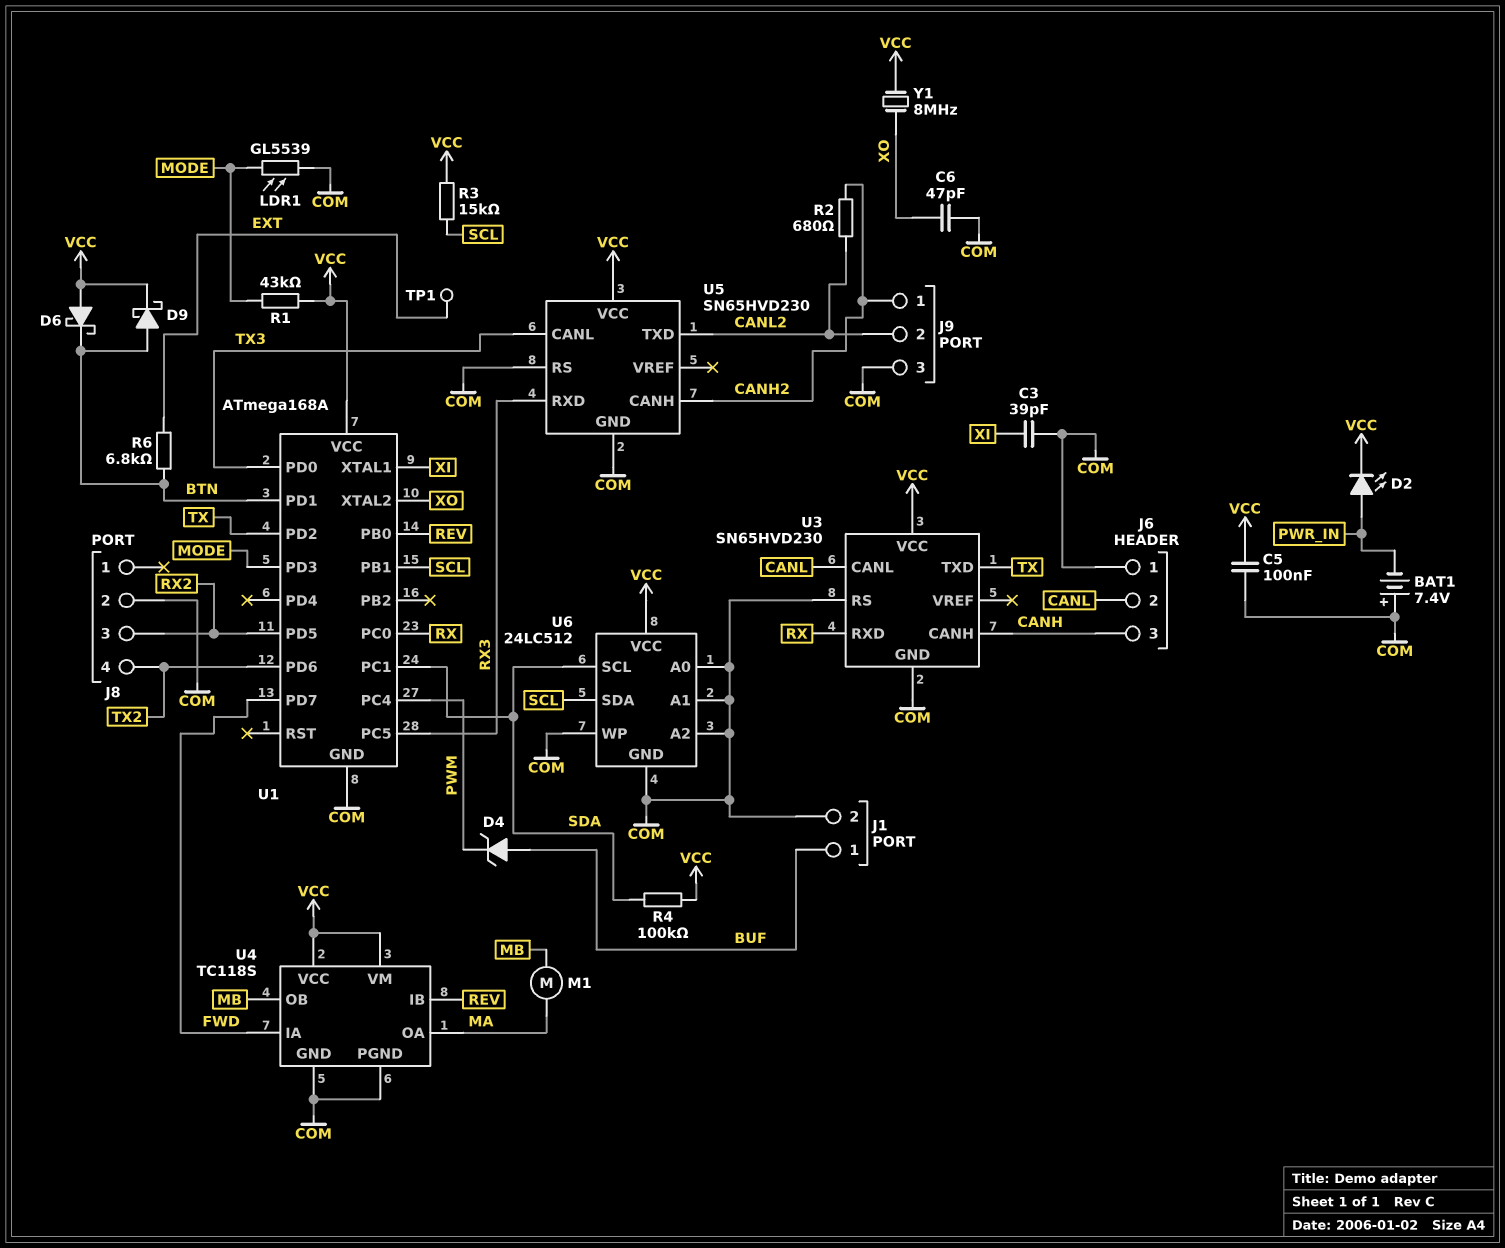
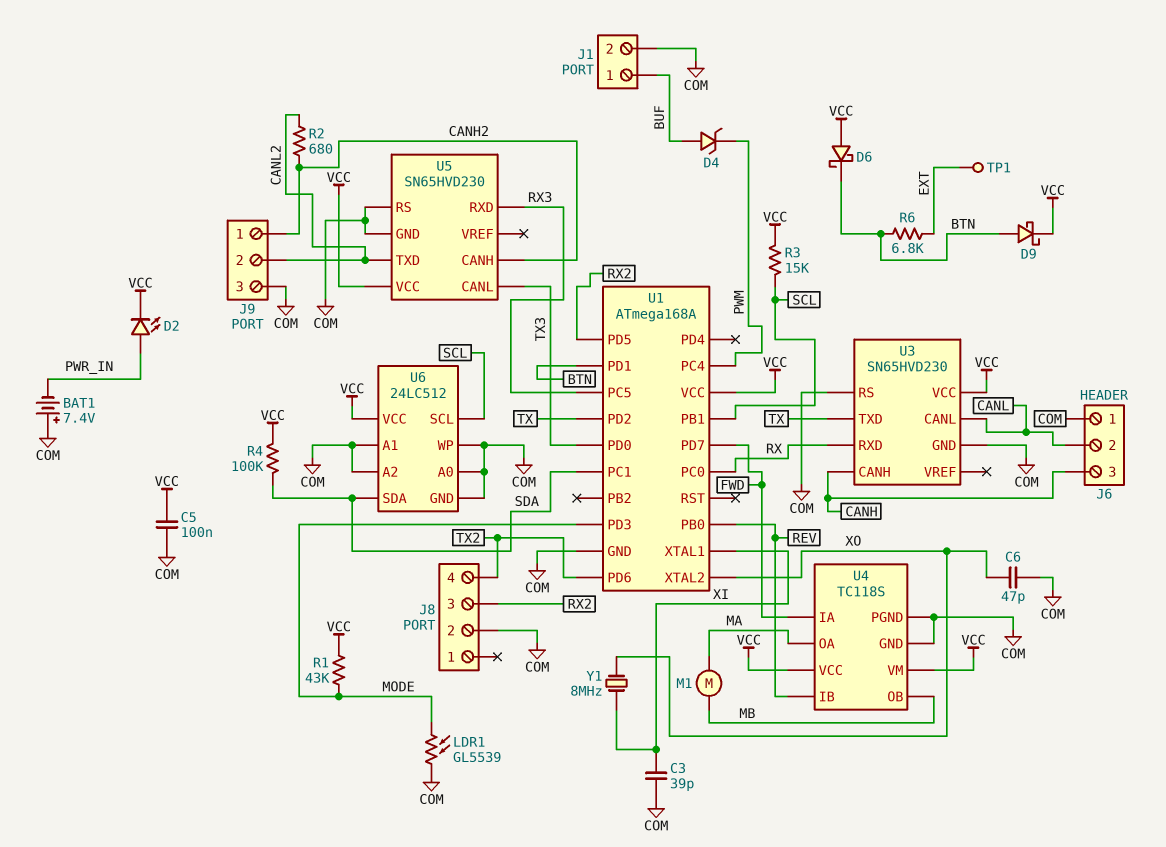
U6 pin SCL: SDA -> SCL
U6 pin SDA: SCL -> SDA
Y1: 8MHz (VCC, XO) -> 8MHz (XI, XO)

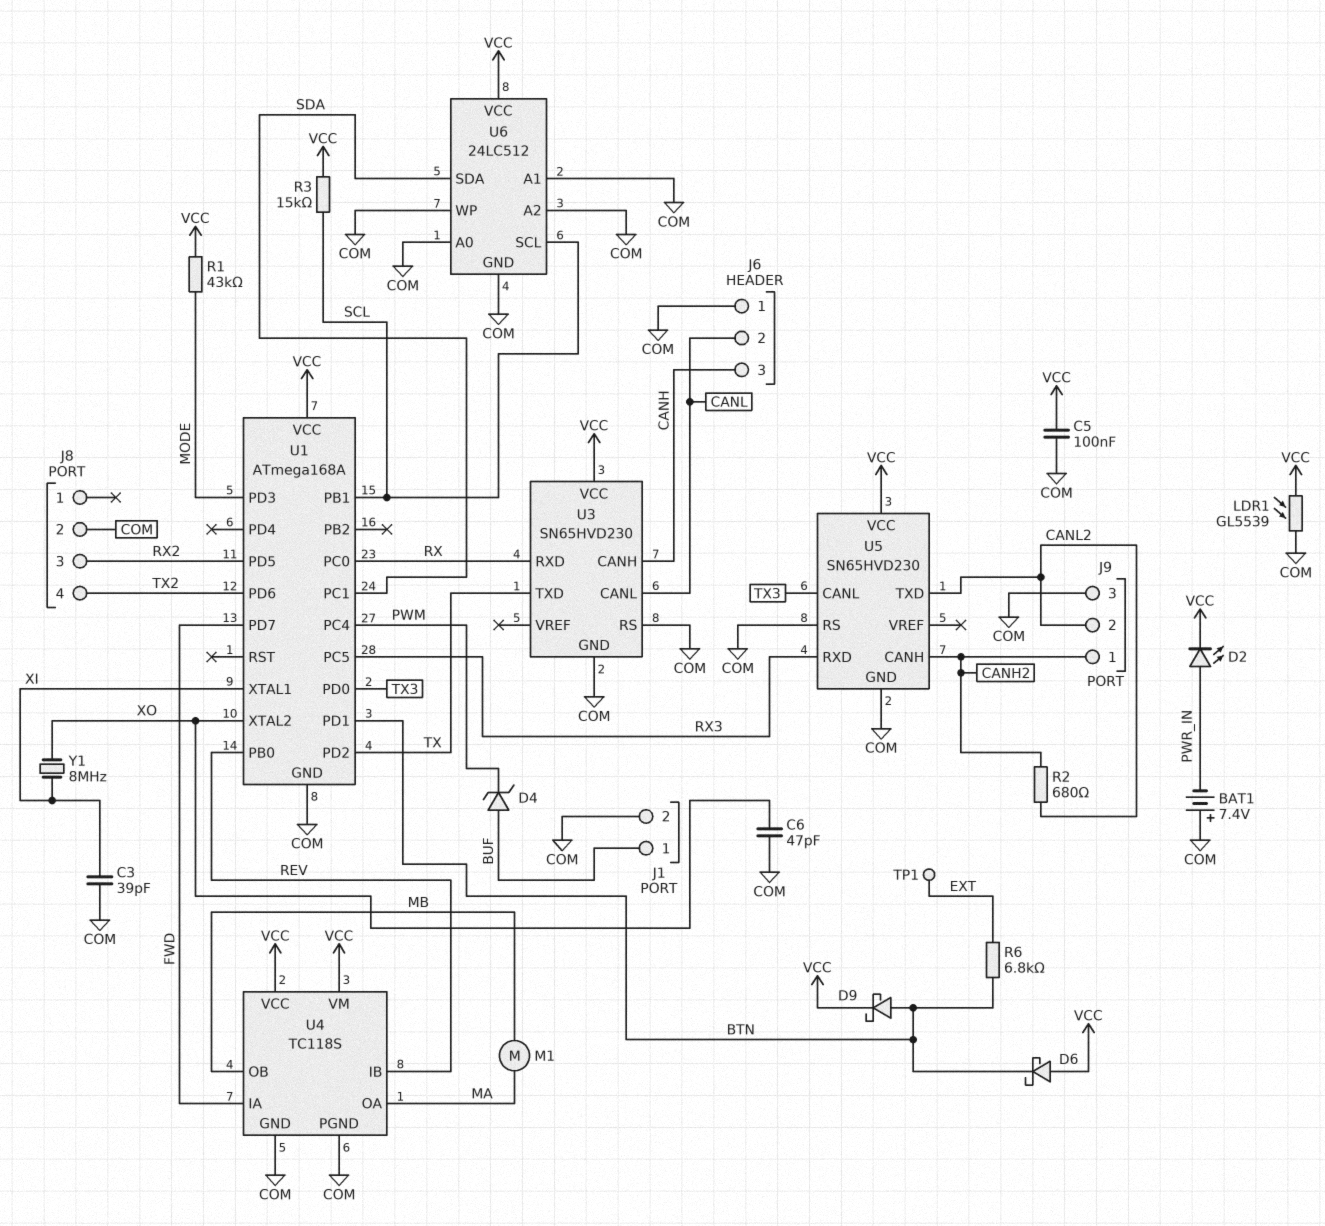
LDR1: GL5539 (COM, MODE) -> GL5539 (COM, VCC)
R4: 100k (SDA, VCC) -> none

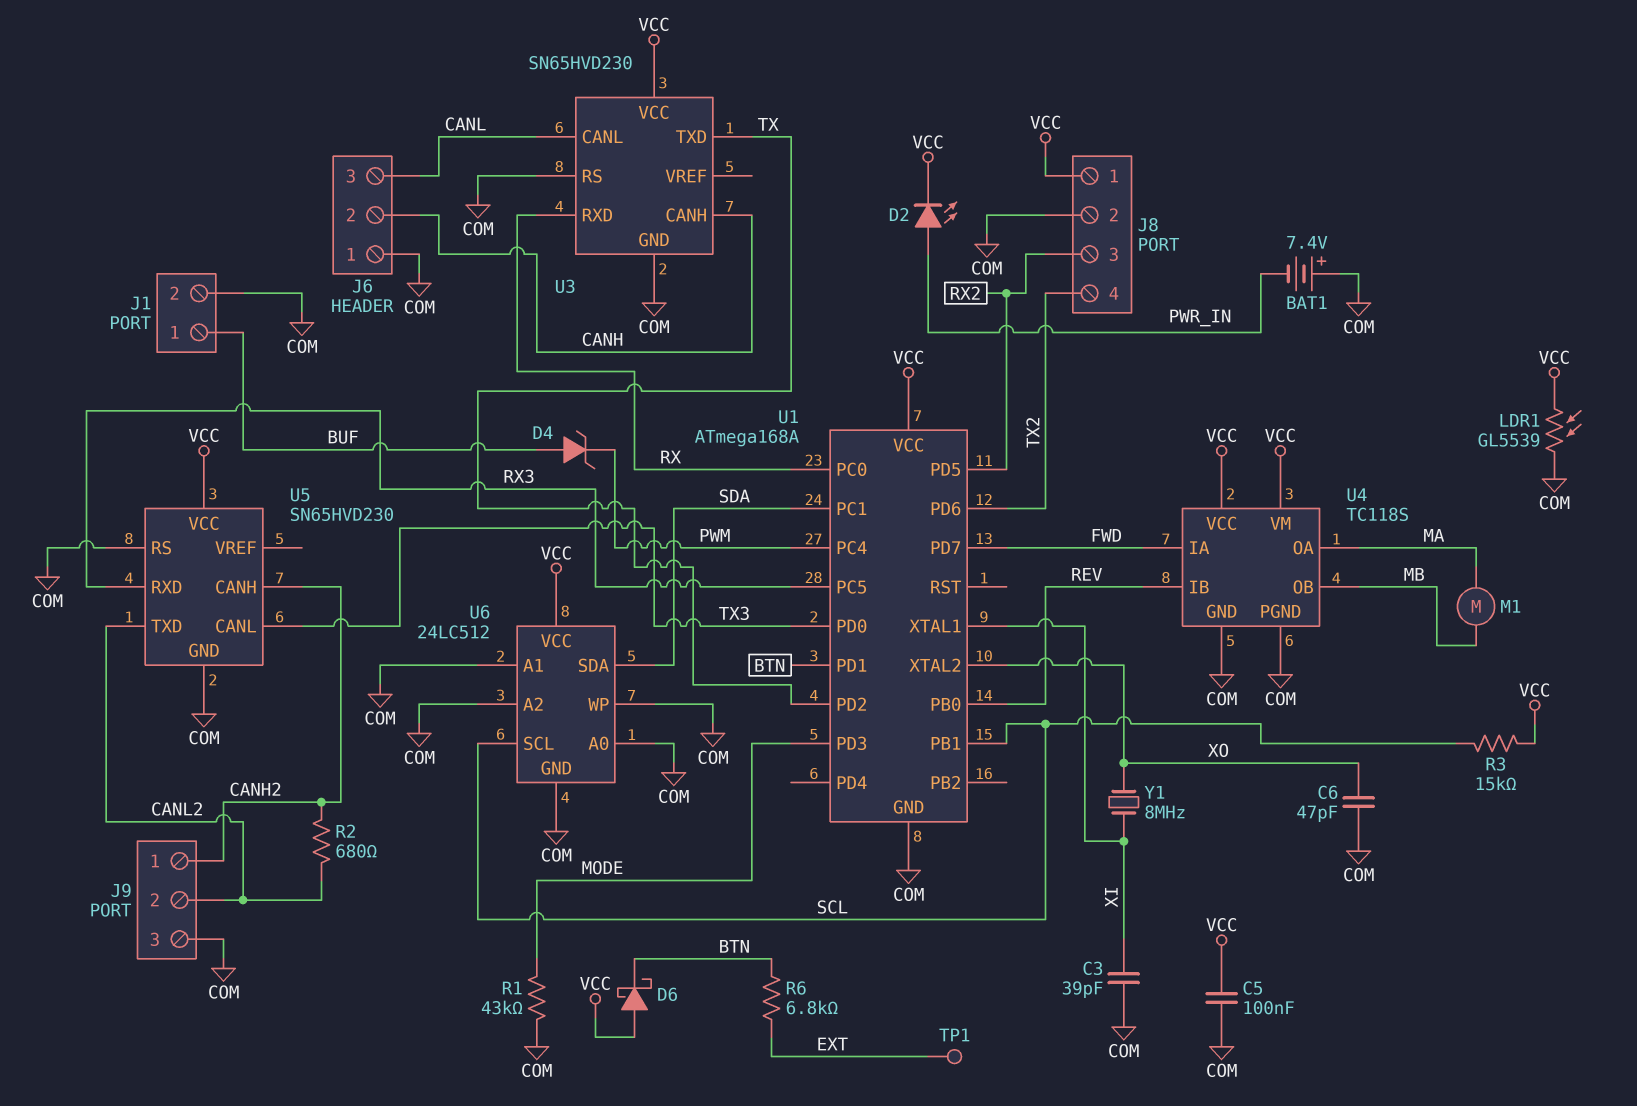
D9: schottky (A BTN, K VCC) -> none
J6 pin 2: CANL -> CANH
J6 pin 3: CANH -> CANL
J8 pin 1: none -> VCC
R1: 43k (MODE, VCC) -> 43k (COM, MODE)

